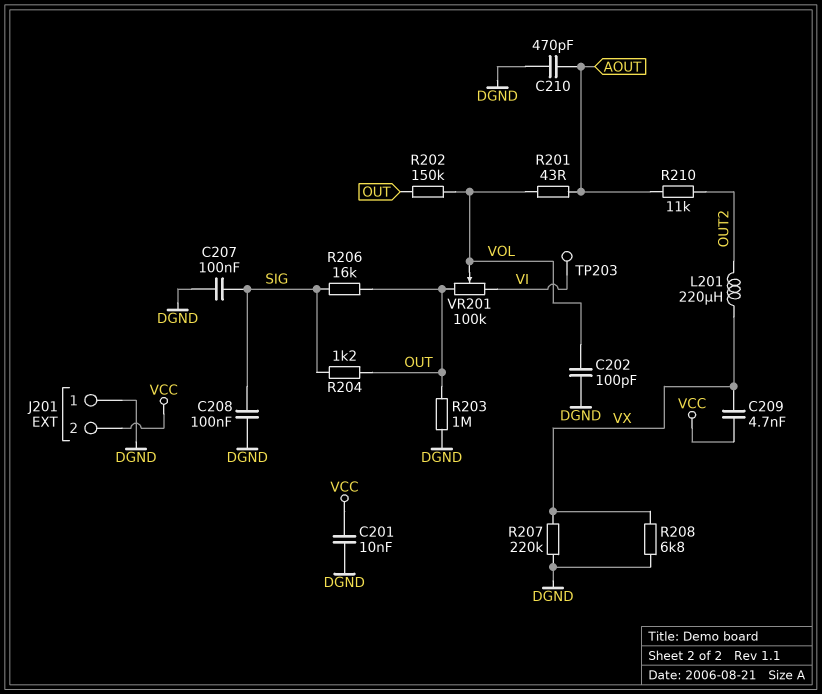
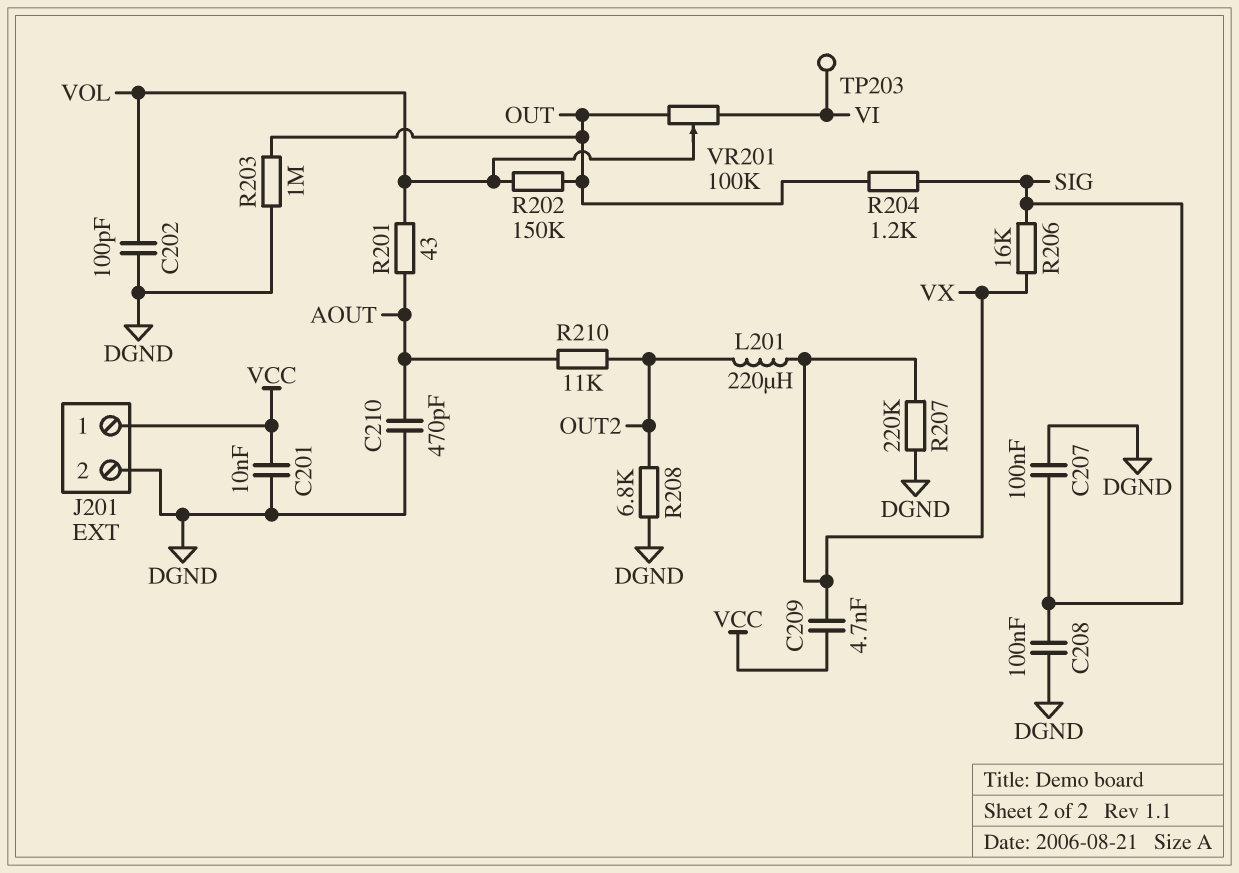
J201 pin 1: DGND -> VCC
J201 pin 2: VCC -> DGND
R206: 16k (OUT, SIG) -> 16k (SIG, VX)
R208: 6.8k (DGND, VX) -> 6.8k (DGND, OUT2)

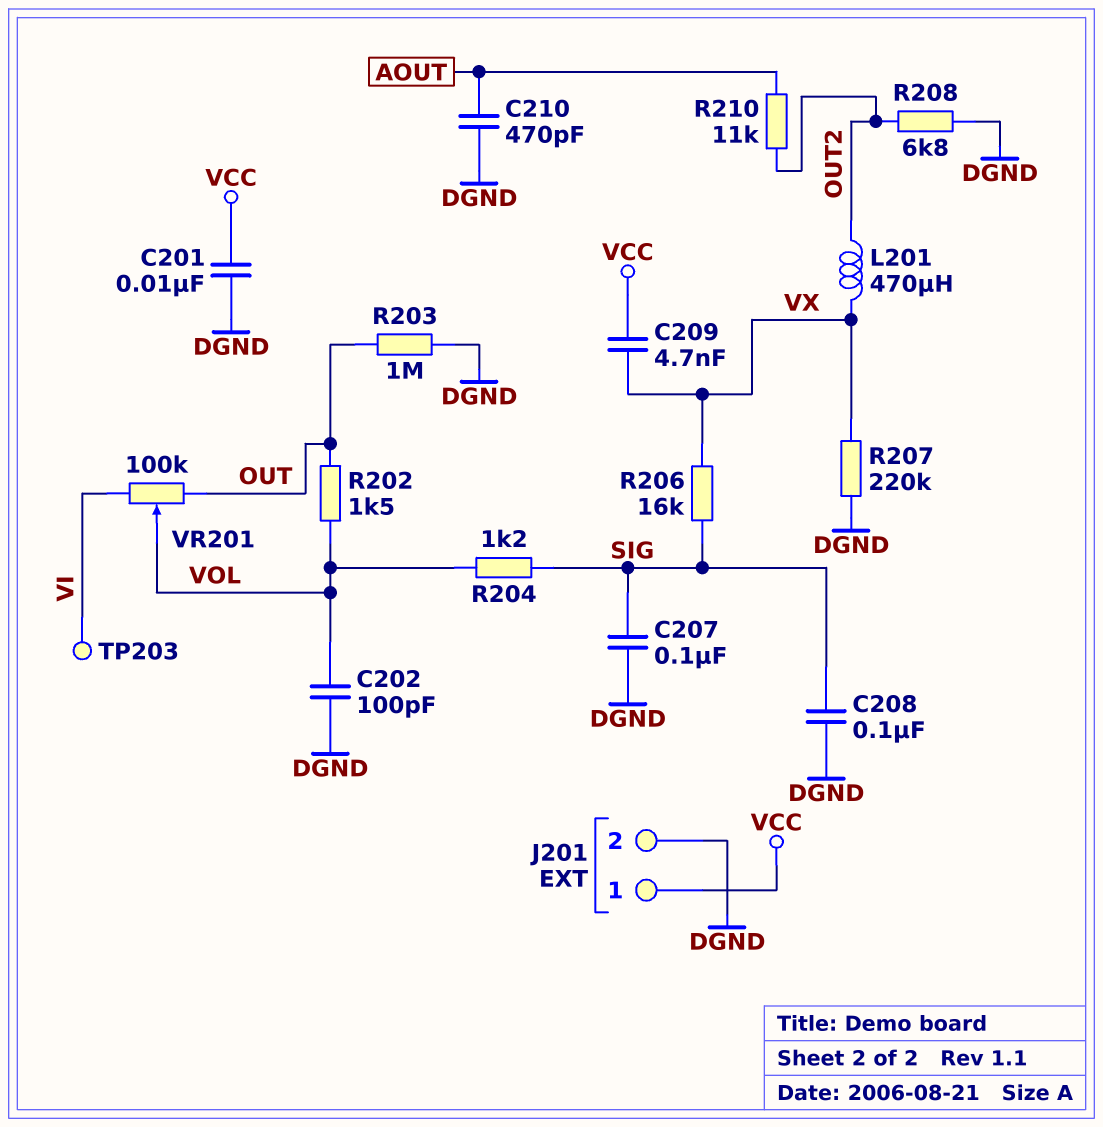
L201: 220uH (OUT2, VX) -> 470uH (OUT2, VX)
R201: 43 (AOUT, VOL) -> none
R202: 150k (OUT, VOL) -> 1.5k (OUT, VOL)
R204: 1.2k (OUT, SIG) -> 1.2k (SIG, VOL)

